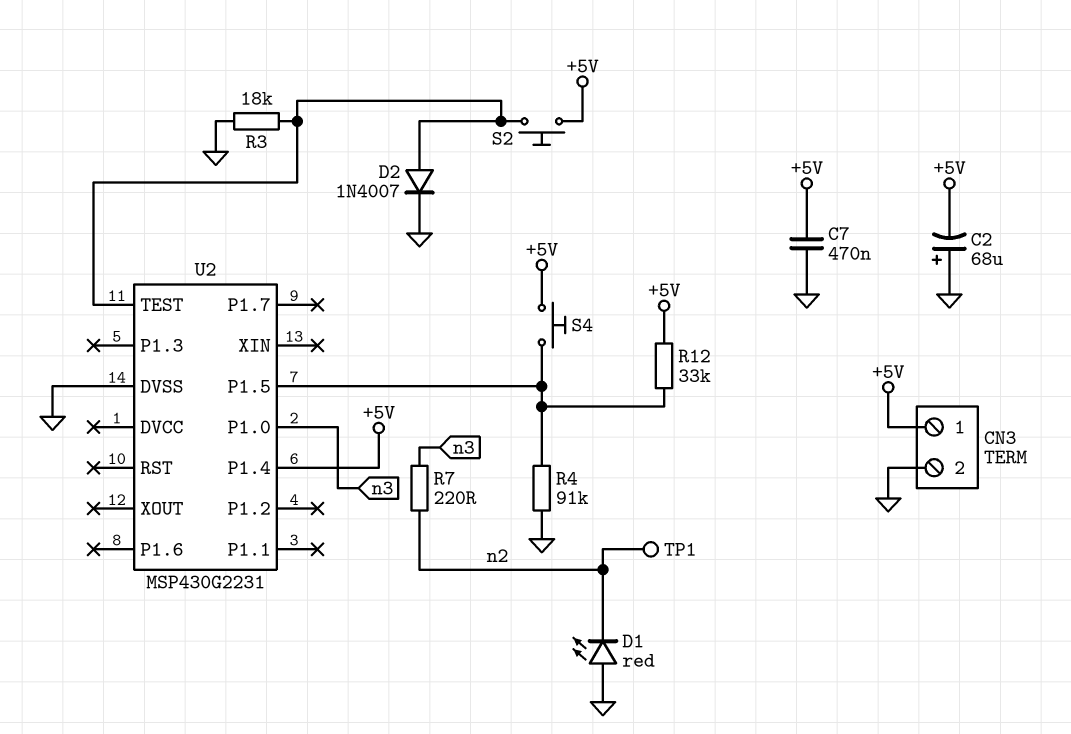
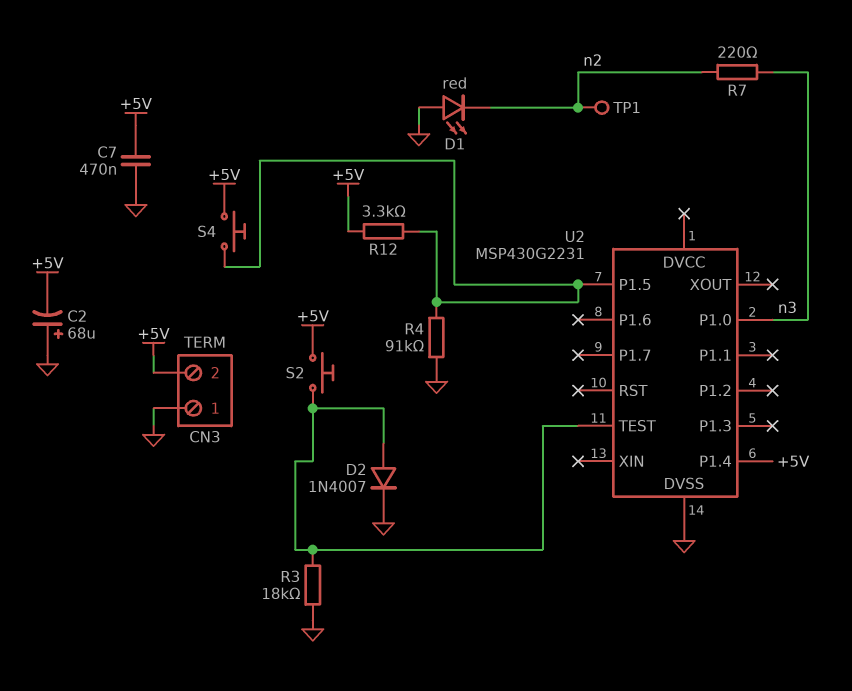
CN3 pin 1: +5V -> GND
CN3 pin 2: GND -> +5V
R12: 33k (+5V, U2/P1.5) -> 3.3k (+5V, U2/P1.5)

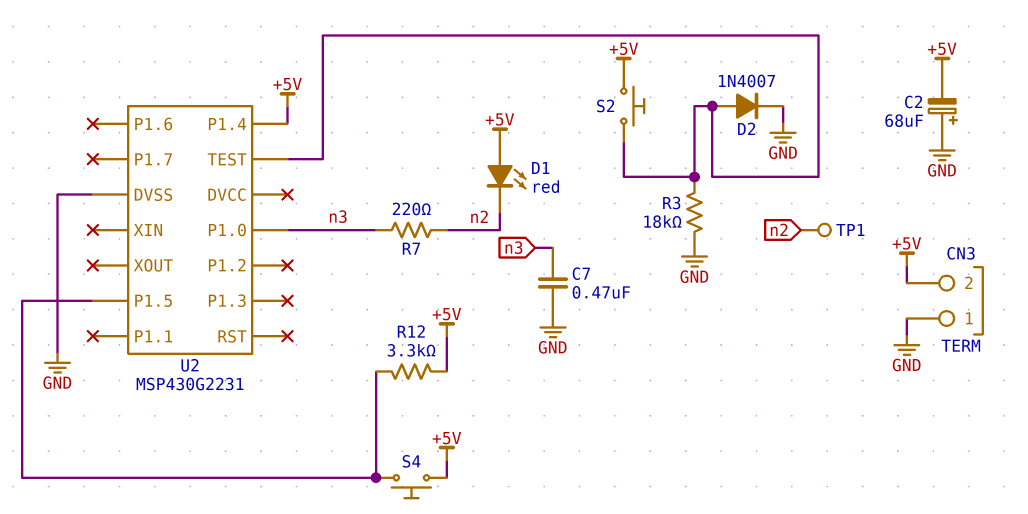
C7: 470nF (+5V, GND) -> 470nF (GND, n3)
D1: LED red (A GND, K n2) -> LED red (A +5V, K n2)
R4: 91k (GND, U2/P1.5) -> none

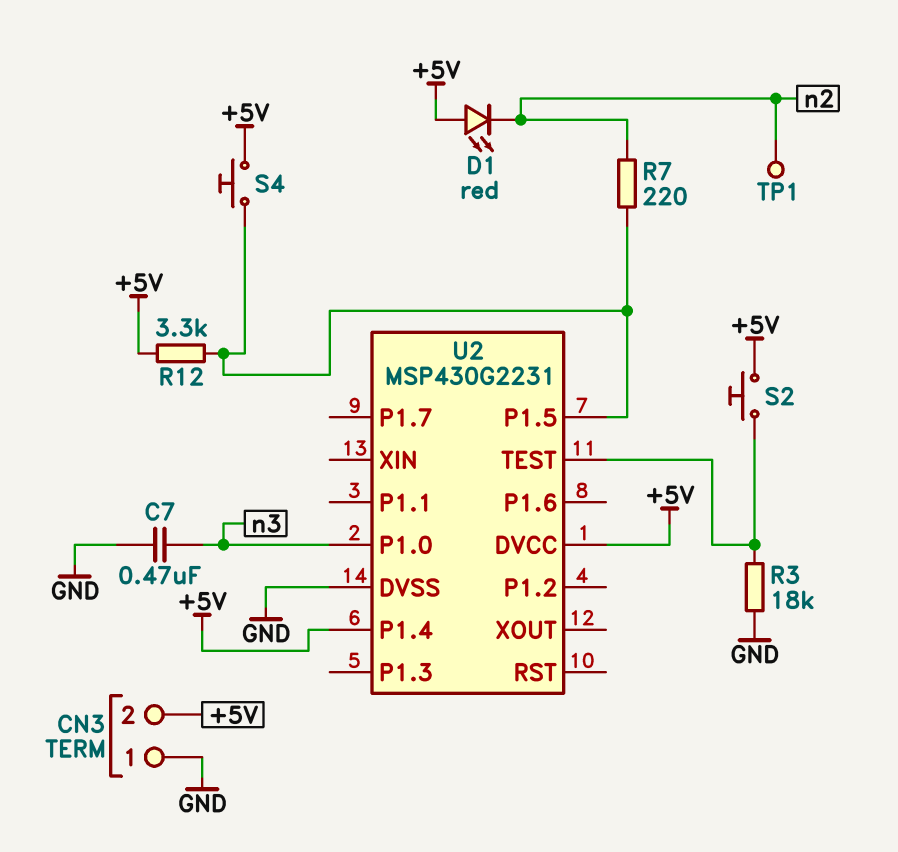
C2: 68uF (plus GND, minus +5V) -> none
D2: diode 1N4007 (A U2/TEST, K GND) -> none
R7: 220 (n2, n3) -> 220 (U2/P1.5, n2)
U2 pin DVCC: none -> +5V

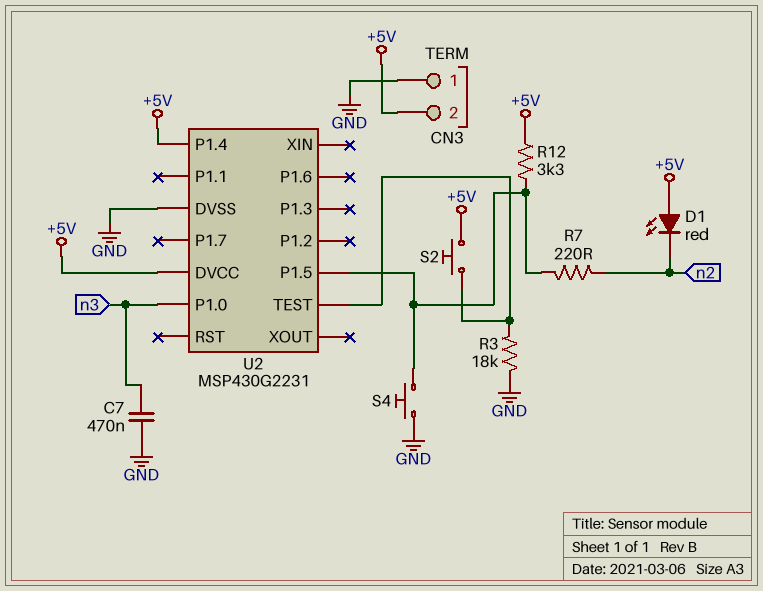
S4: button (+5V, U2/P1.5) -> button (GND, U2/P1.5)
TP1: test point (n2) -> none

